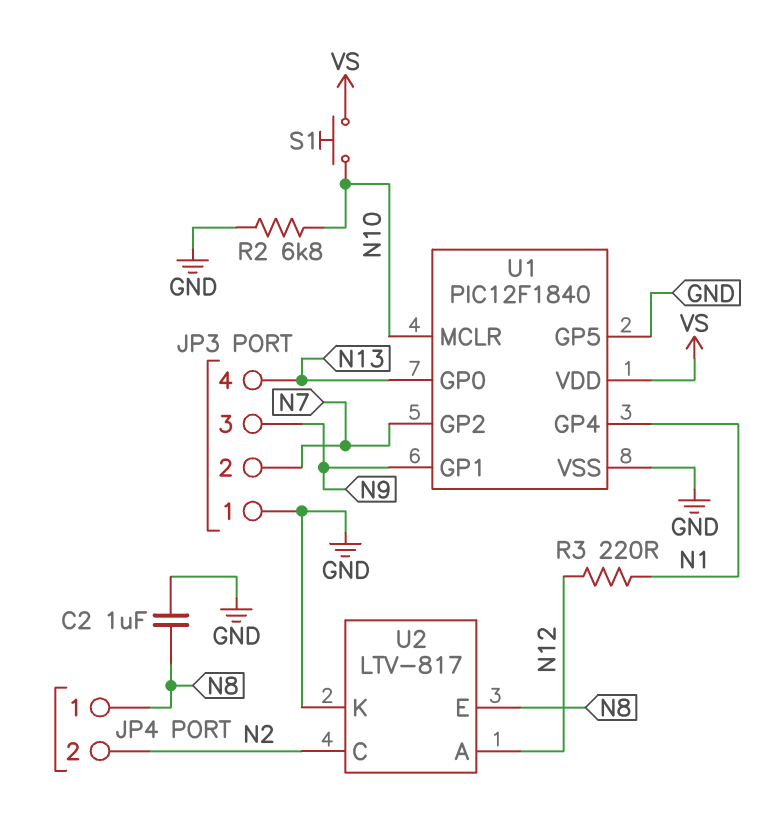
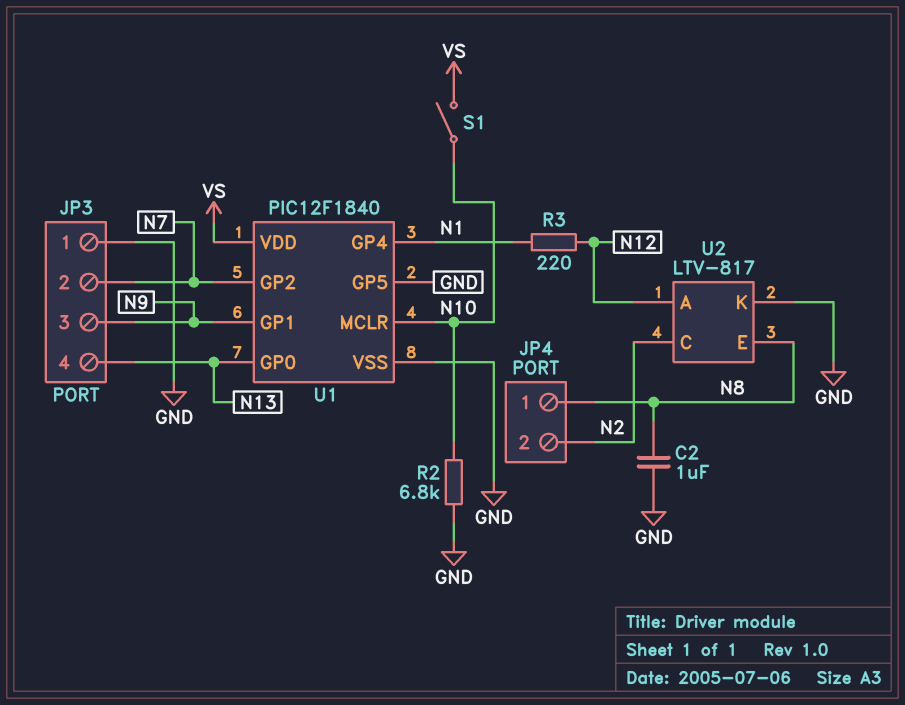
S1: button (N10, VS) -> switch (N10, VS)

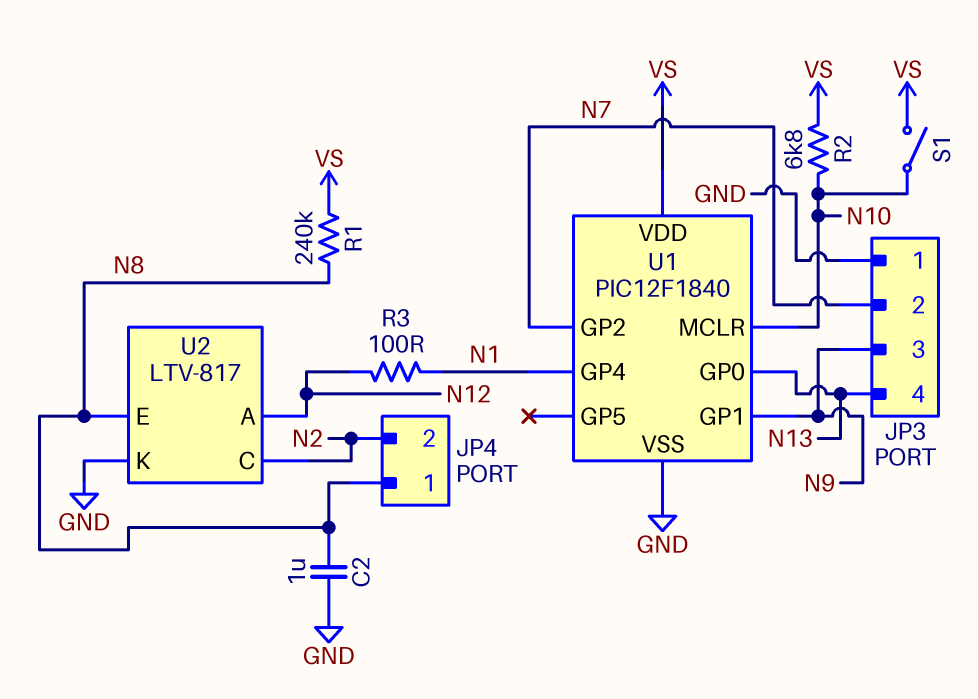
R1: none -> 240k (N8, VS)
R2: 6.8k (GND, N10) -> 6.8k (N10, VS)
R3: 220 (N1, N12) -> 100 (N1, N12)
U1 pin GP5: GND -> none

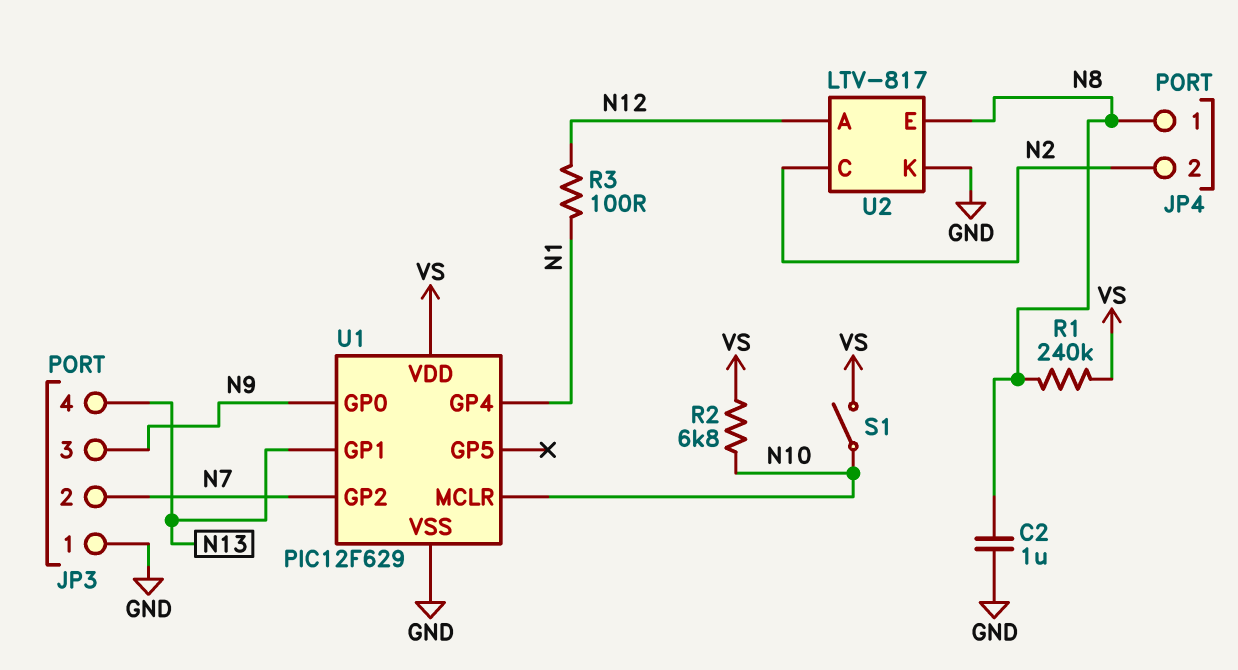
U1: PIC12F1840 -> PIC12F629
U1 pin GP0: N13 -> N9
U1 pin GP1: N9 -> N13

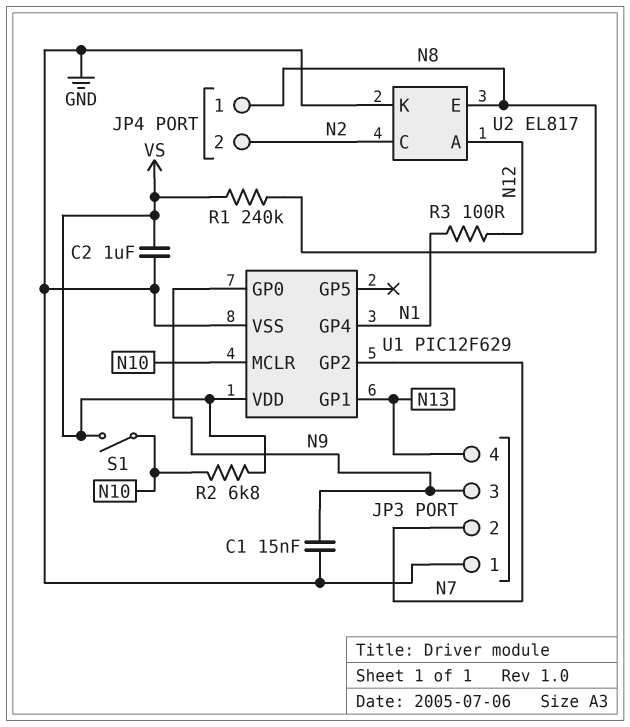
C1: none -> 15nF (GND, N9)
C2: 1uF (GND, N8) -> 1uF (GND, VS)
U2: LTV-817 -> EL817

